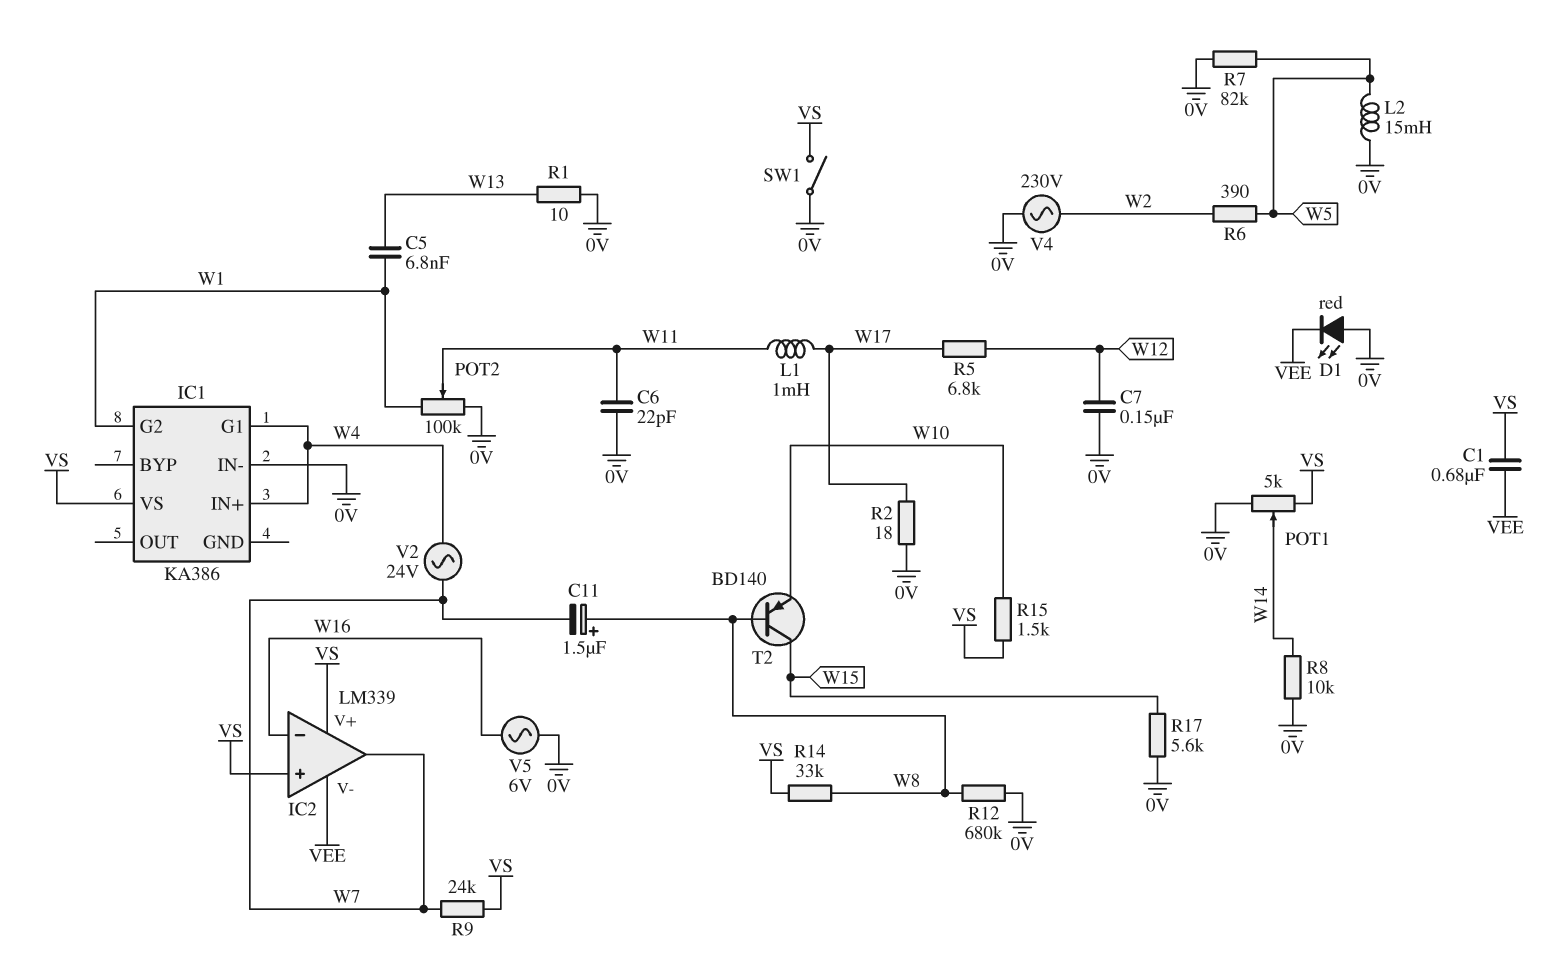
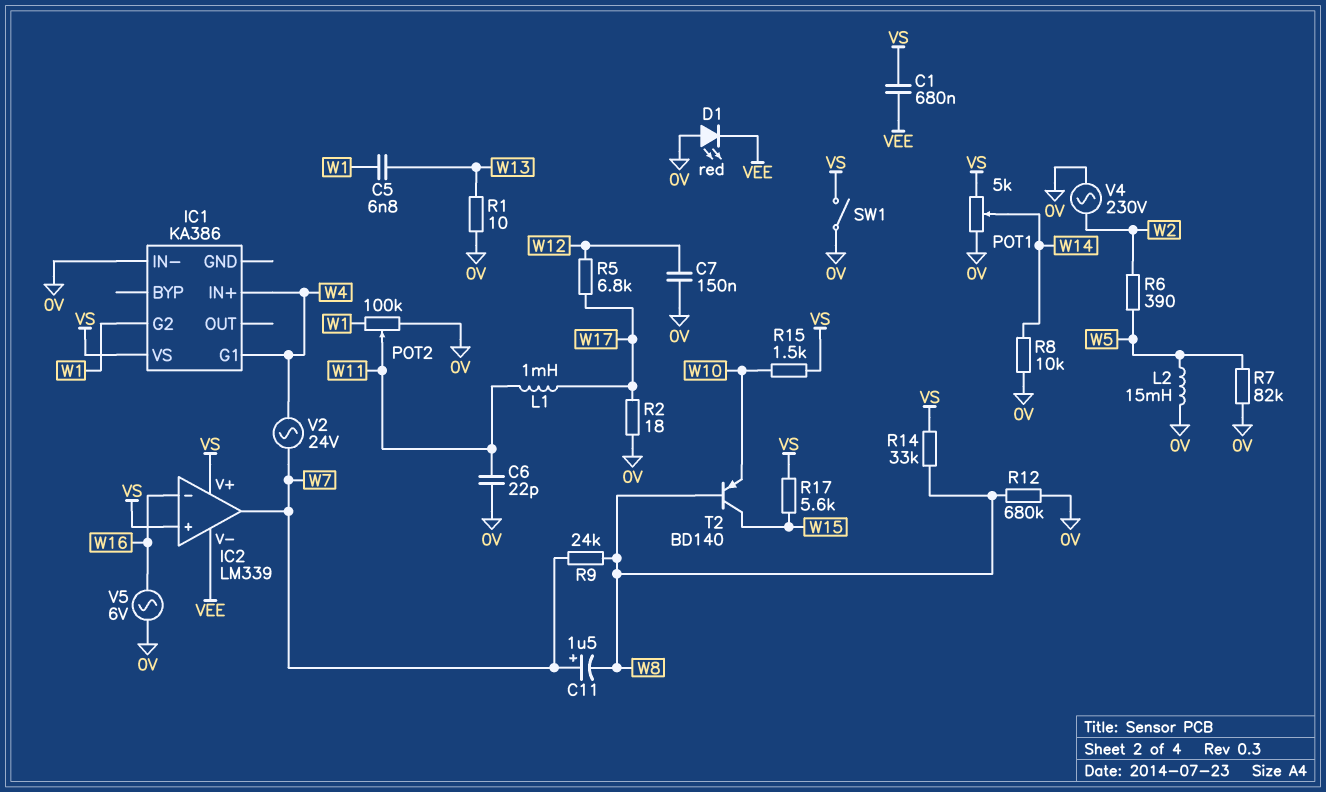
C11: 1.5uF (plus W8, minus W7) -> 1.5uF (plus W7, minus W8)
R9: 24k (VS, W7) -> 24k (W7, W8)
R17: 5.6k (0V, W15) -> 5.6k (VS, W15)

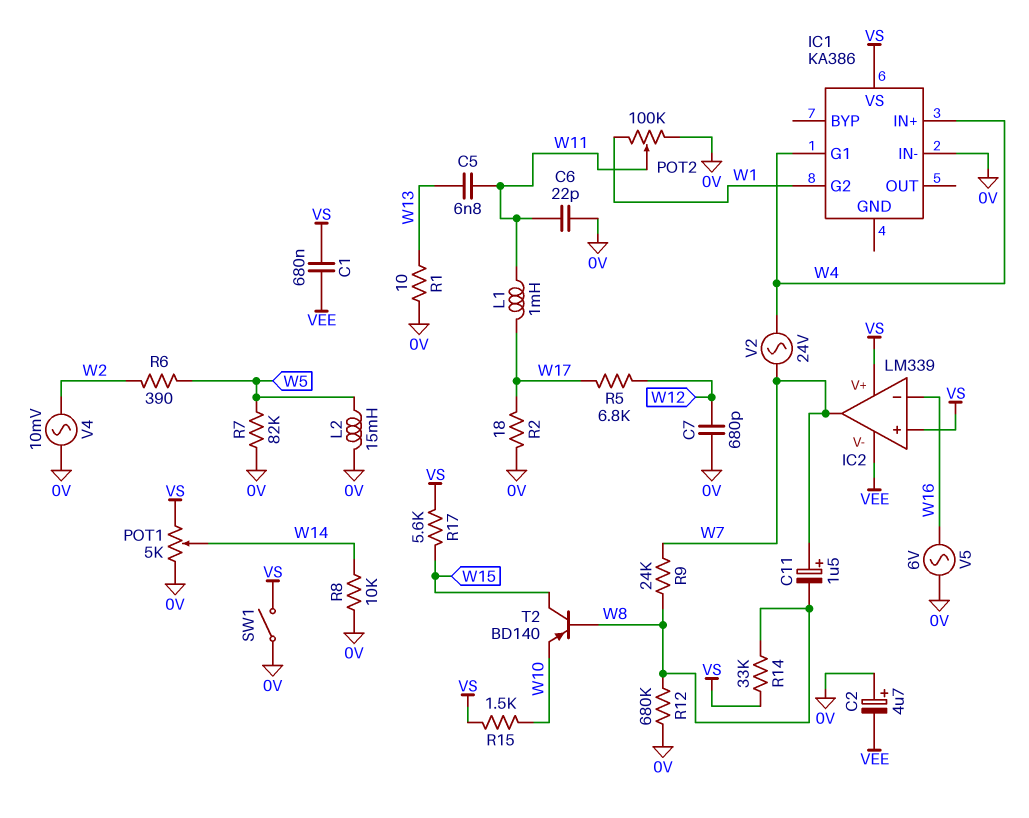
C2: none -> 4.7uF (plus 0V, minus VEE)
C5: 6.8nF (W1, W13) -> 6.8nF (W11, W13)
C7: 150nF (0V, W12) -> 680pF (0V, W12)
D1: LED red (A 0V, K VEE) -> none
V4: AC 230V (0V, W2) -> AC 10mV (0V, W2)

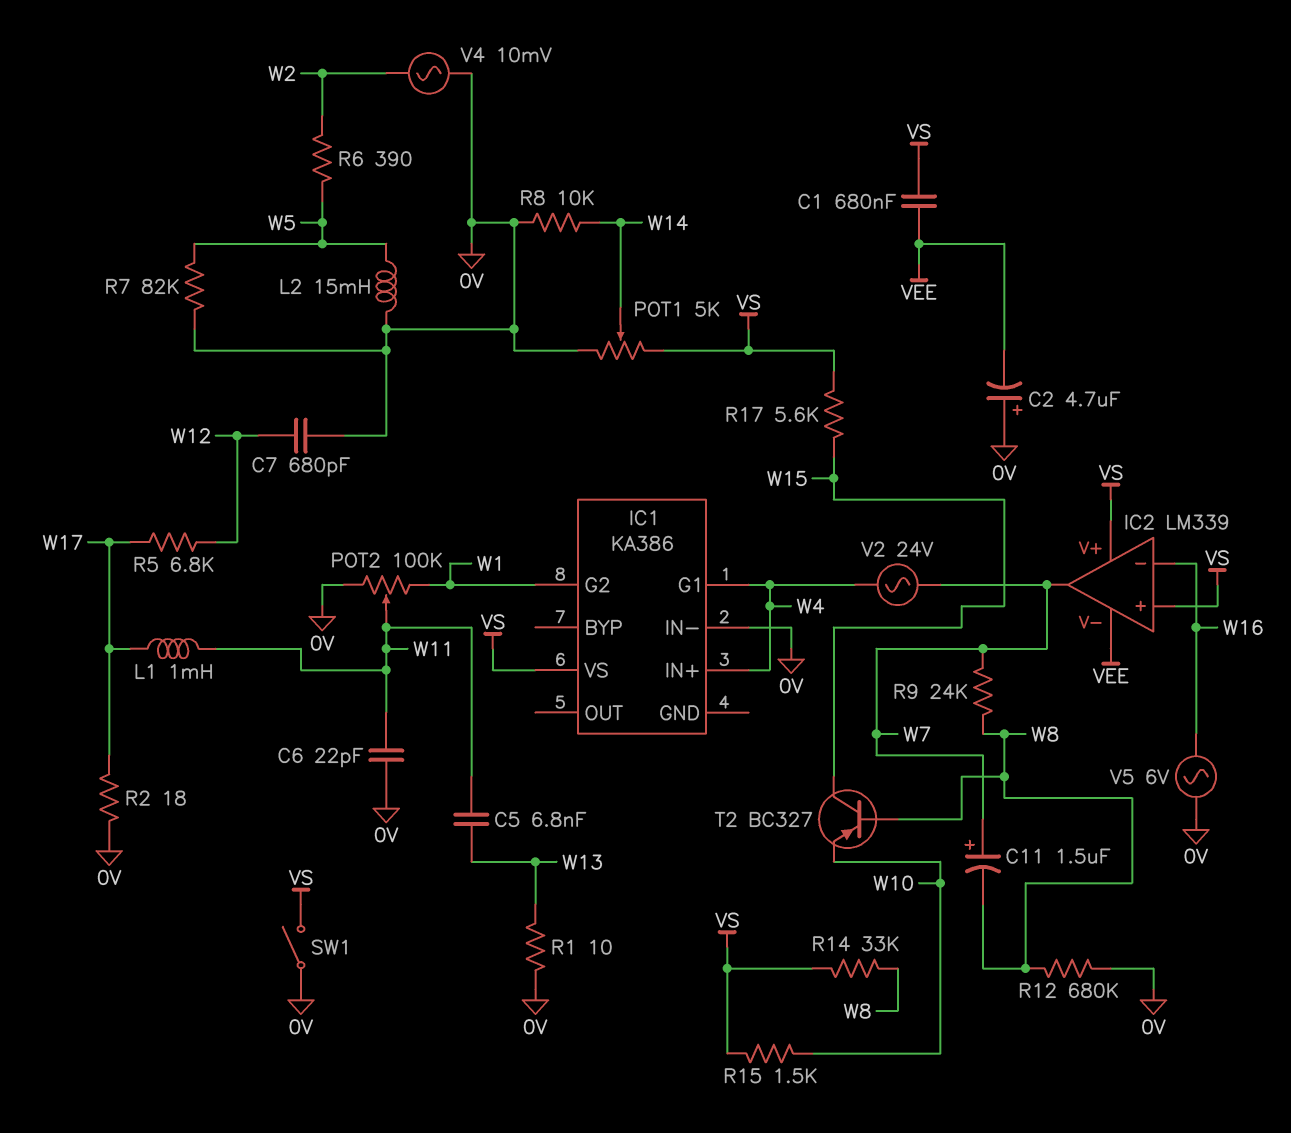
T2: PNP BD140 (B W8, C W15, E W10) -> PNP BC327 (B W8, C W15, E W10)

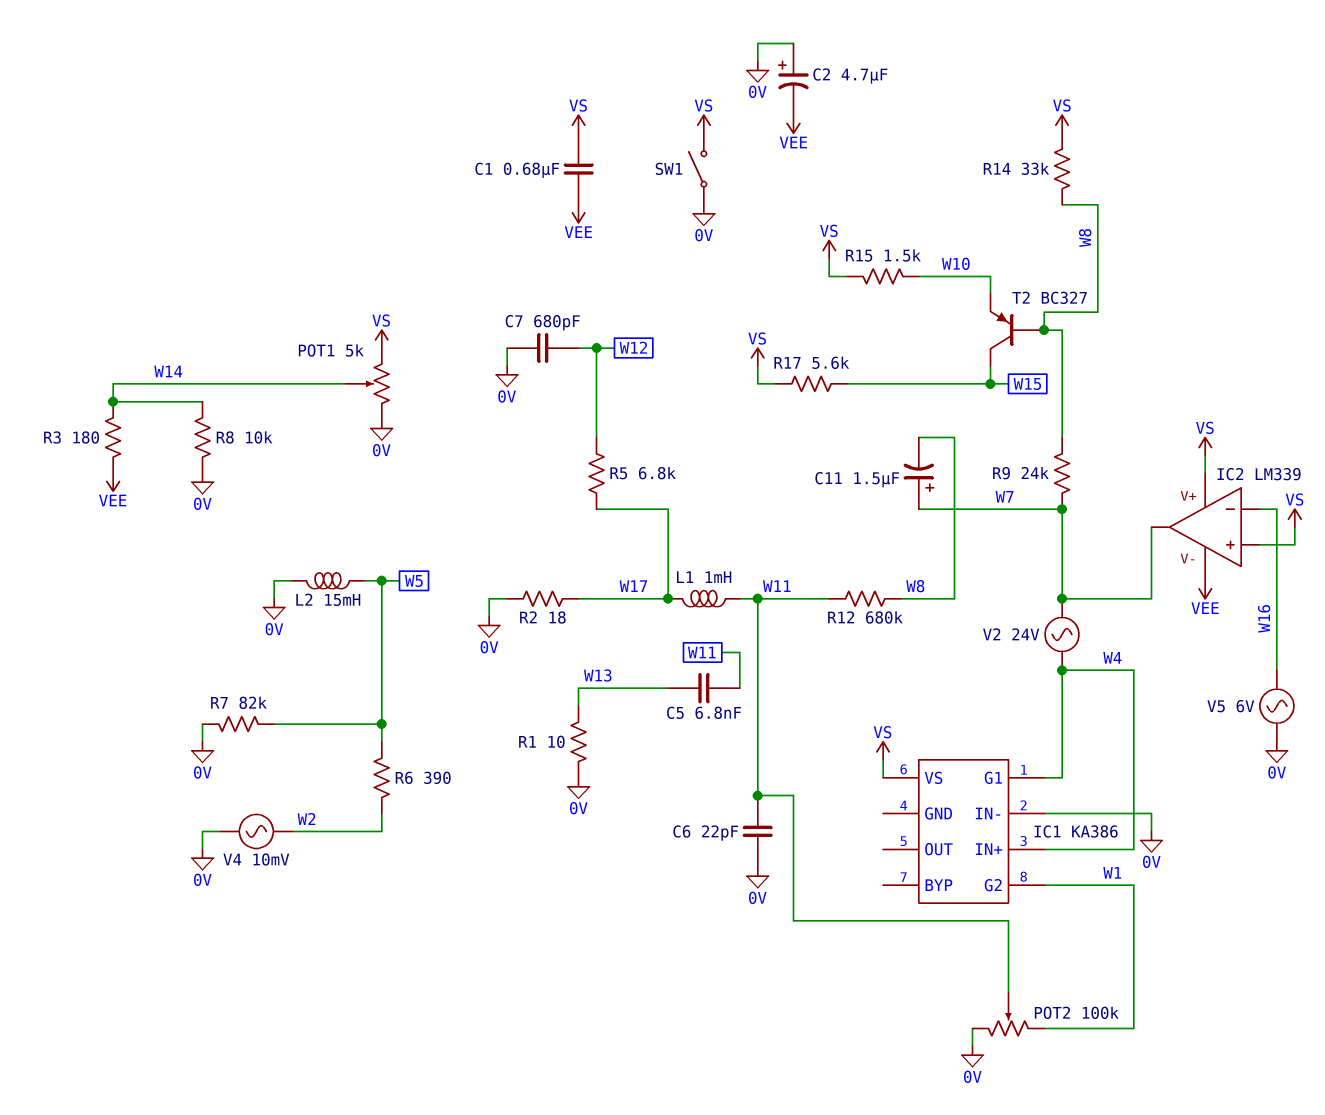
R3: none -> 180 (VEE, W14)
R12: 680k (0V, W8) -> 680k (W8, W11)

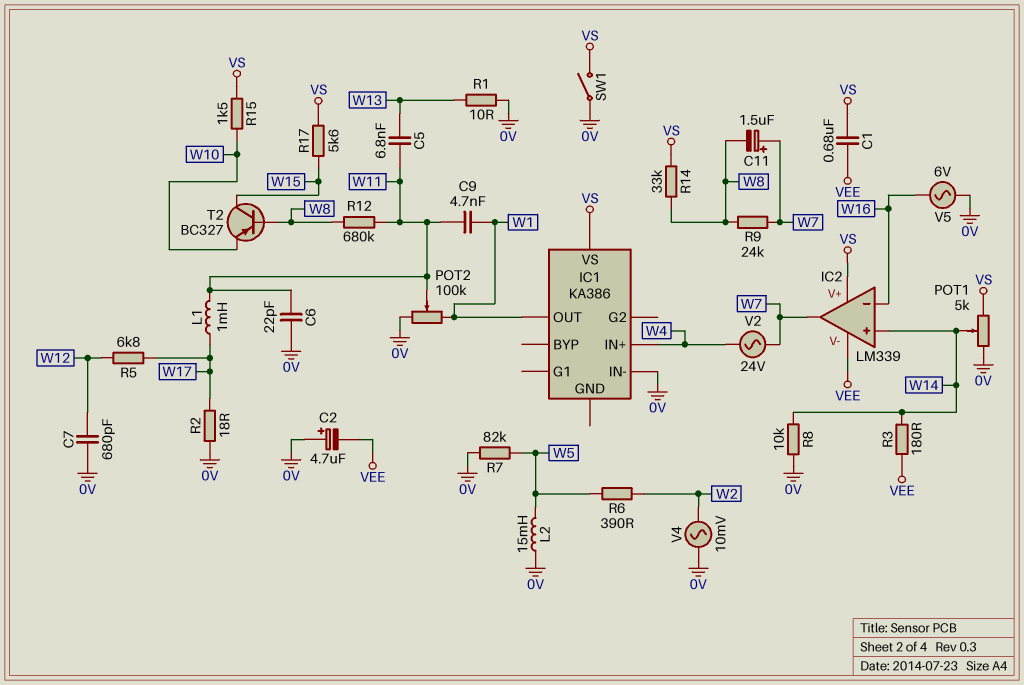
C9: none -> 4.7nF (W1, W11)
IC1 pin G1: W4 -> none
IC1 pin G2: W1 -> none
IC1 pin OUT: none -> W1
IC2 pin in+: VS -> W14

